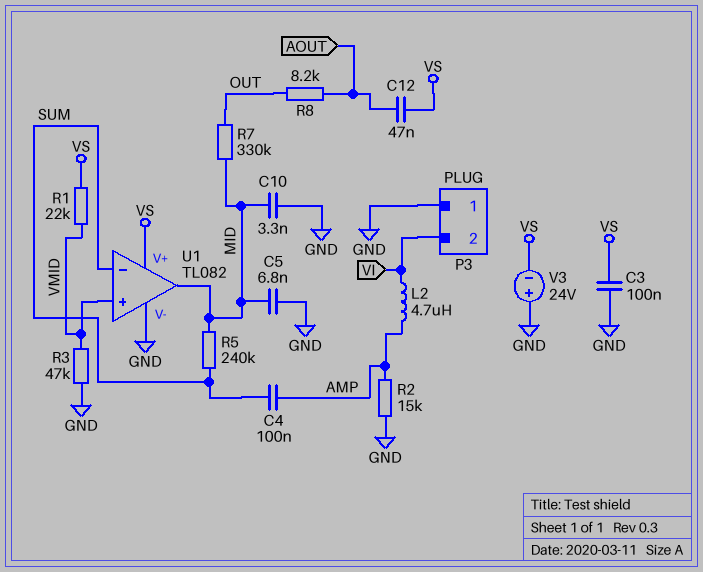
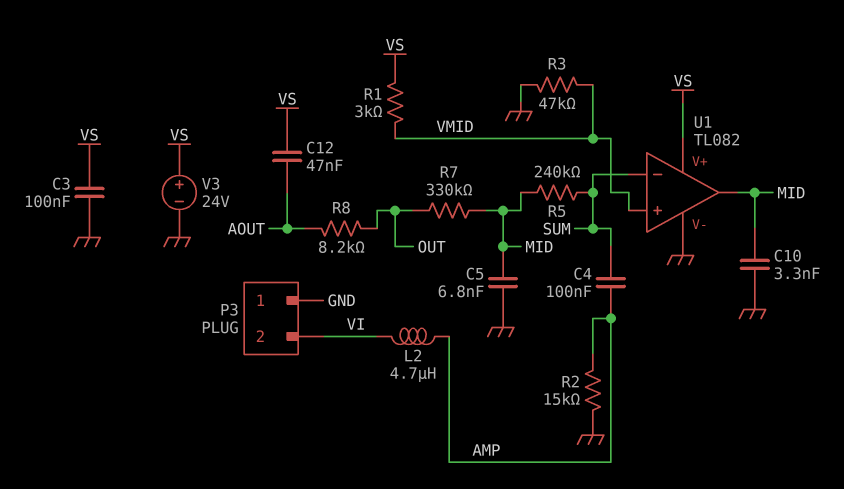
R1: 22k (VMID, VS) -> 3k (VMID, VS)
V3: 24V (plus GND, minus VS) -> 24V (plus VS, minus GND)

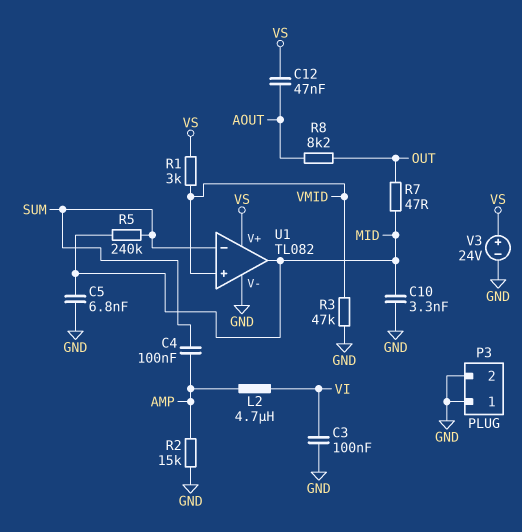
C3: 100nF (GND, VS) -> 100nF (GND, VI)
P3 pin 2: VI -> GND
R7: 330k (MID, OUT) -> 47 (MID, OUT)

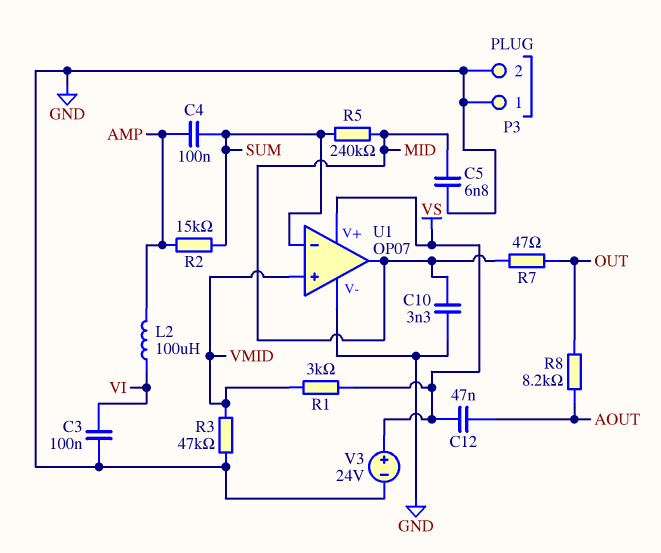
L2: 4.7uH (AMP, VI) -> 100uH (AMP, VI)
R2: 15k (AMP, GND) -> 15k (AMP, SUM)
U1: TL082 -> OP07

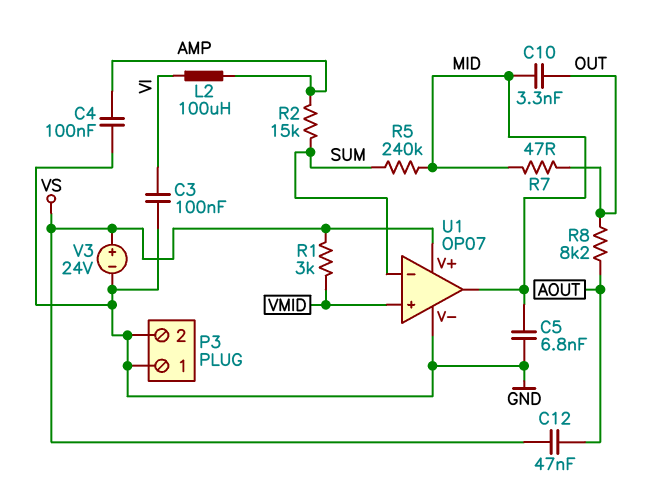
C4: 100nF (AMP, SUM) -> 100nF (AMP, GND)
C10: 3.3nF (GND, MID) -> 3.3nF (MID, OUT)
R3: 47k (GND, VMID) -> none

